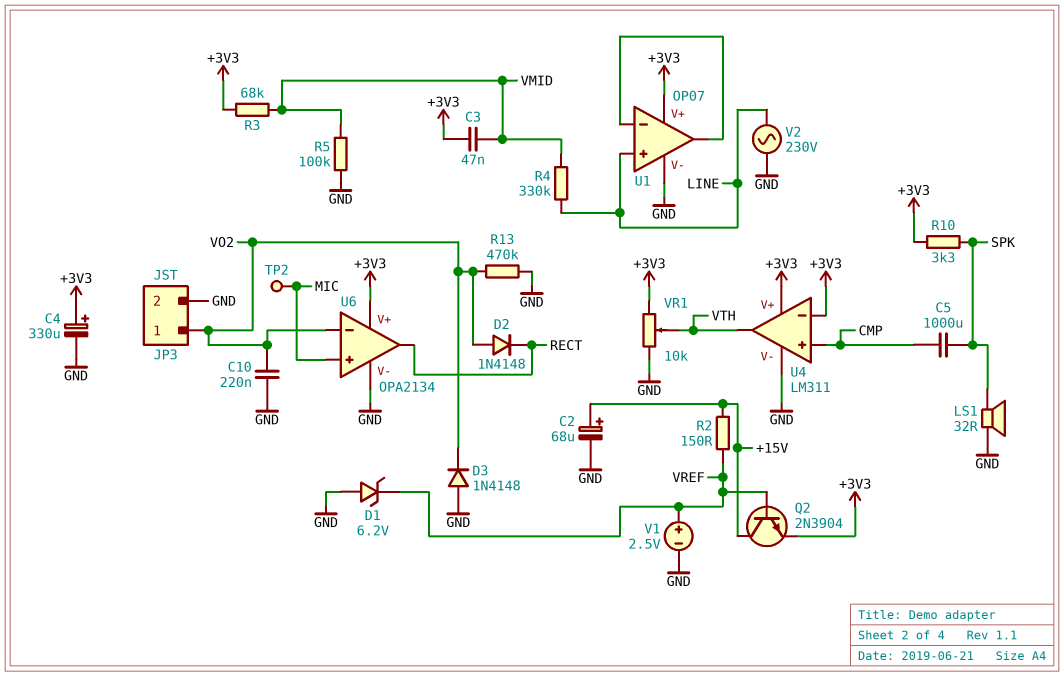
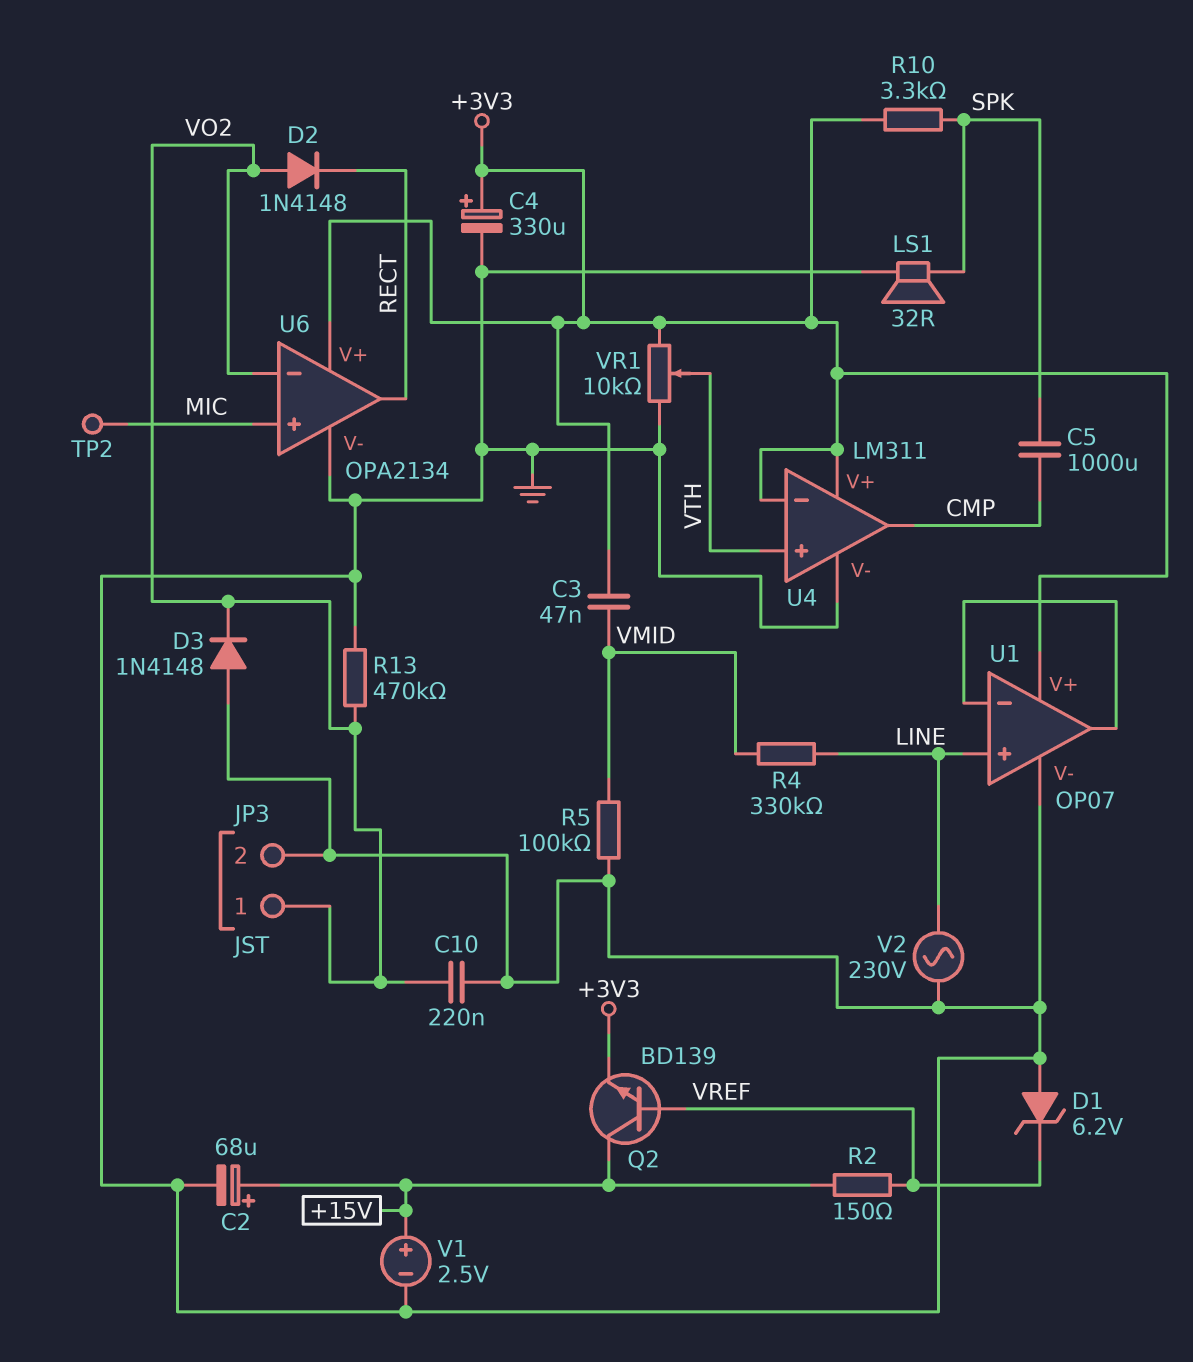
Q2: NPN 2N3904 (B VREF, C +15V, E +3V3) -> NPN BD139 (B VREF, C +15V, E +3V3)
R3: 68k (+3V3, VMID) -> none
U4 pin in+: CMP -> VTH
U4 pin out: VTH -> CMP
V1: 2.5V (plus VREF, minus GND) -> 2.5V (plus +15V, minus GND)

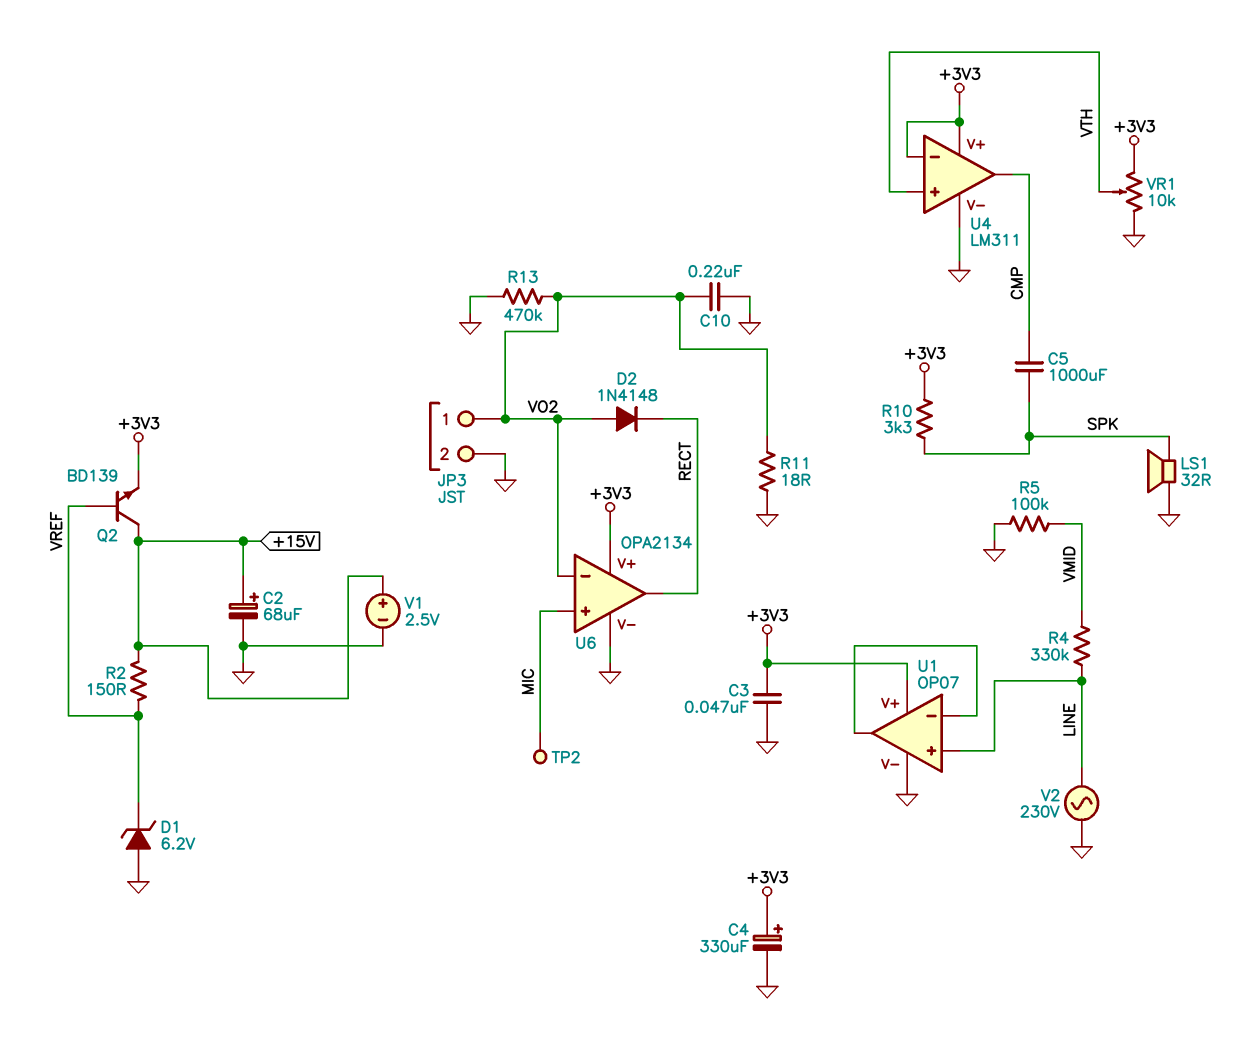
C3: 47nF (+3V3, VMID) -> 47nF (+3V3, GND)
D3: diode 1N4148 (A GND, K VO2) -> none
R11: none -> 18 (GND, VO2)

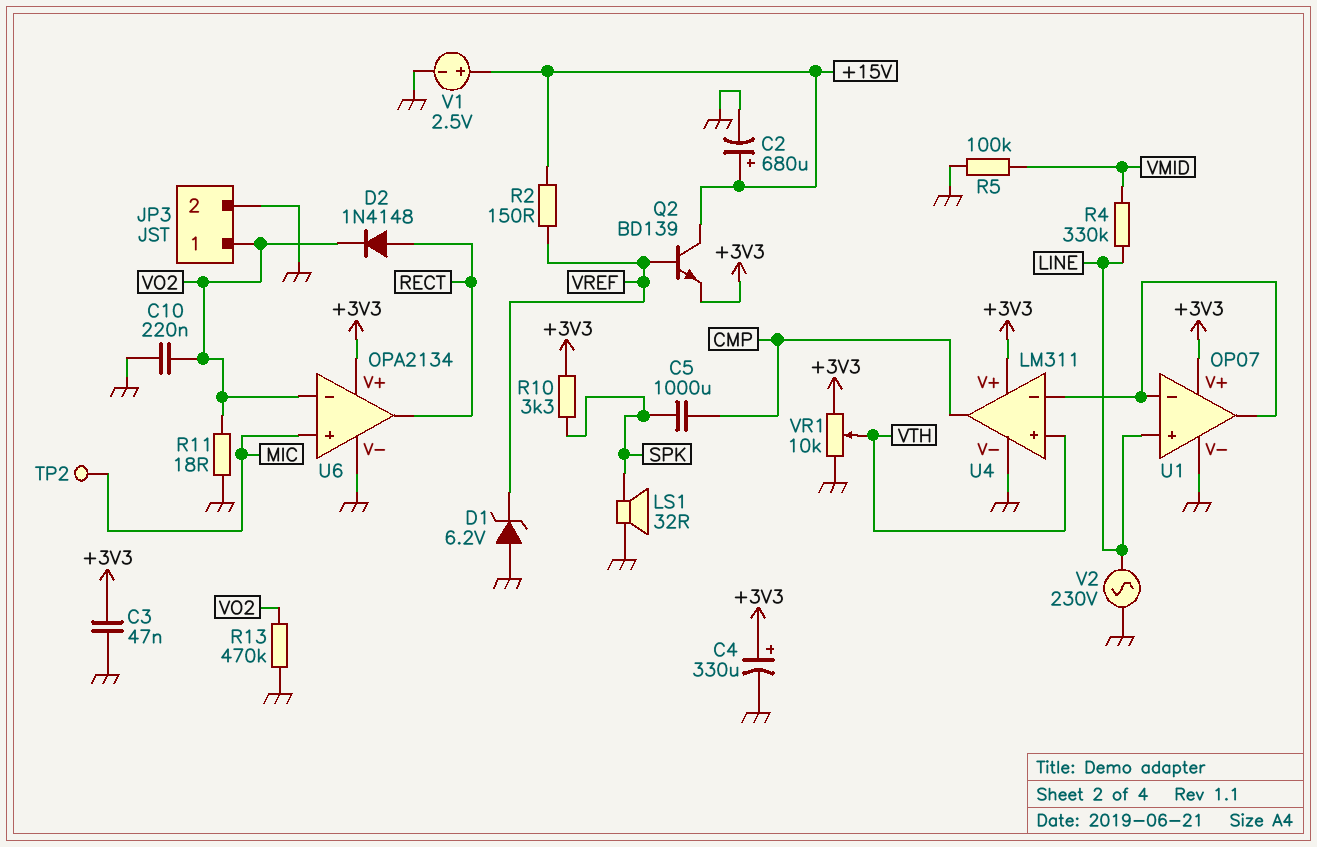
C2: 68uF (plus +15V, minus GND) -> 680uF (plus +15V, minus GND)
D2: diode 1N4148 (A VO2, K RECT) -> diode 1N4148 (A RECT, K VO2)
U4 pin in-: +3V3 -> U1/in-

